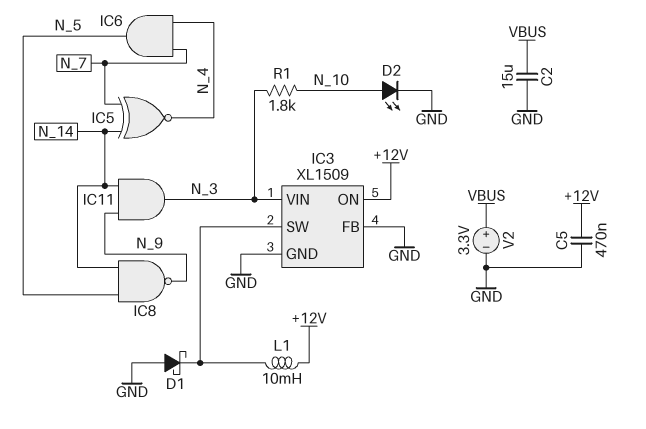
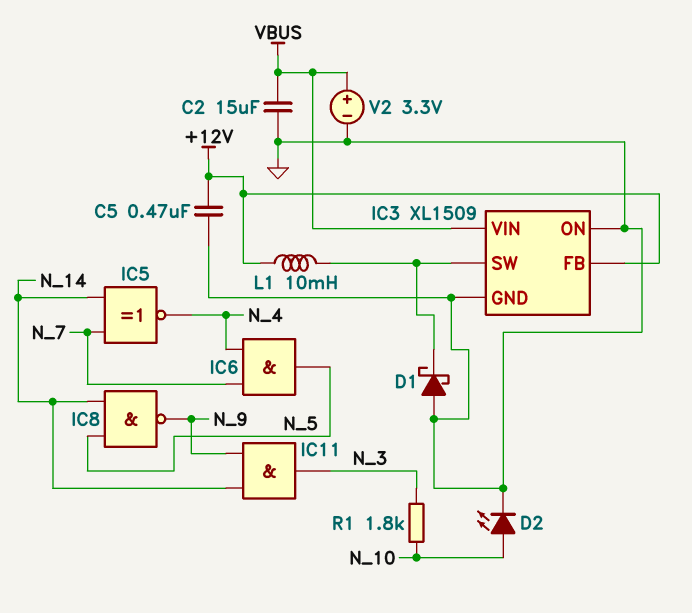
IC3 pin FB: GND -> +12V
IC3 pin ON: +12V -> GND
IC3 pin VIN: N_3 -> VBUS

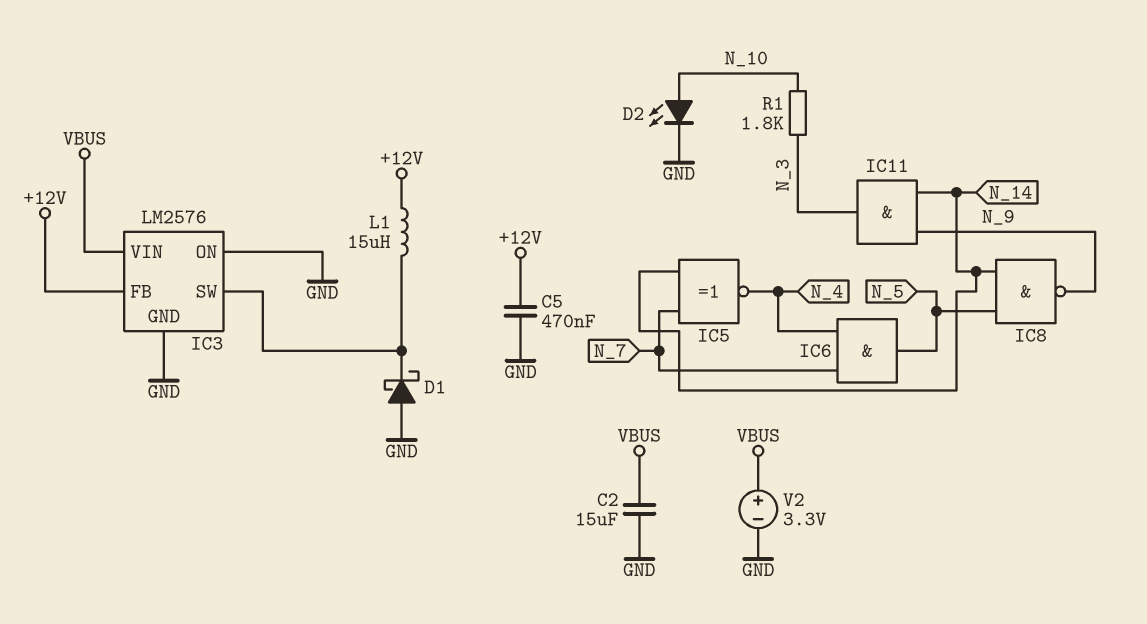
IC3: XL1509 -> LM2576
L1: 10mH (+12V, IC3/SW) -> 15uH (+12V, IC3/SW)

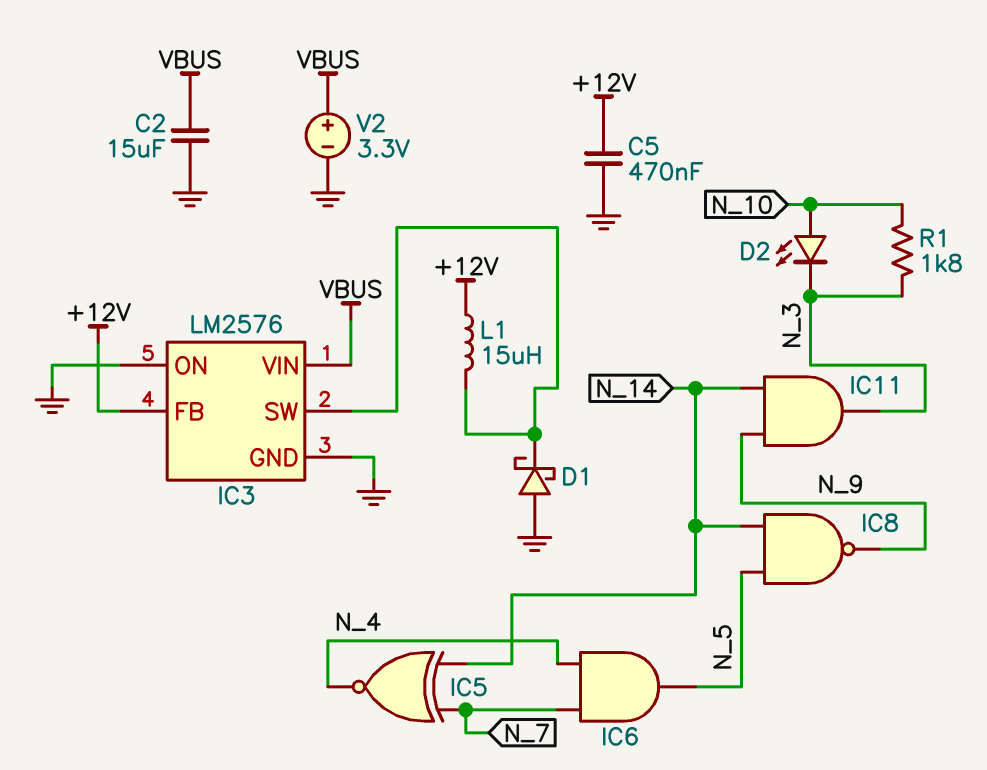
D2: LED (A N_10, K GND) -> LED (A N_10, K N_3)

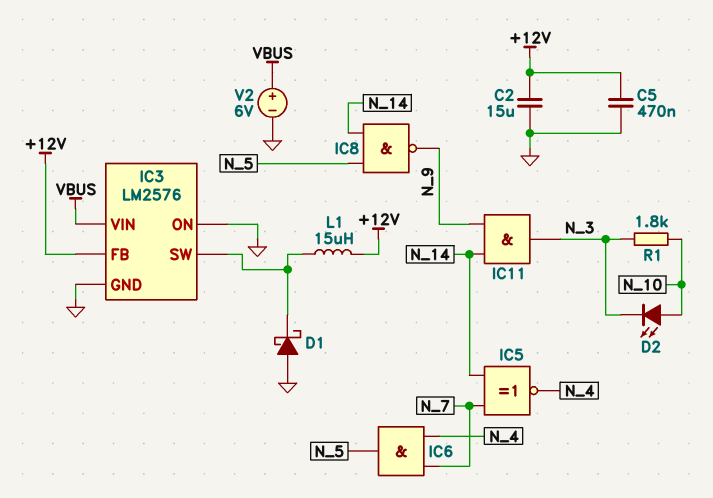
C2: 15uF (GND, VBUS) -> 15uF (+12V, GND)
V2: 3.3V (plus VBUS, minus GND) -> 6V (plus VBUS, minus GND)

